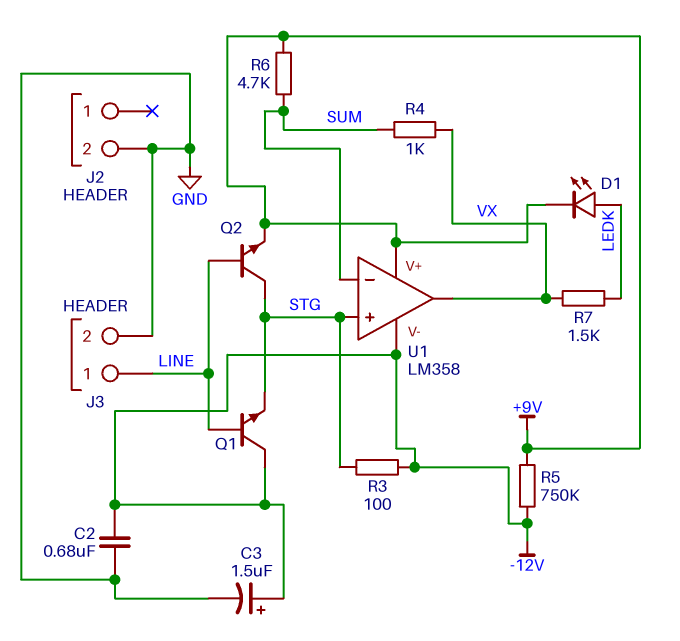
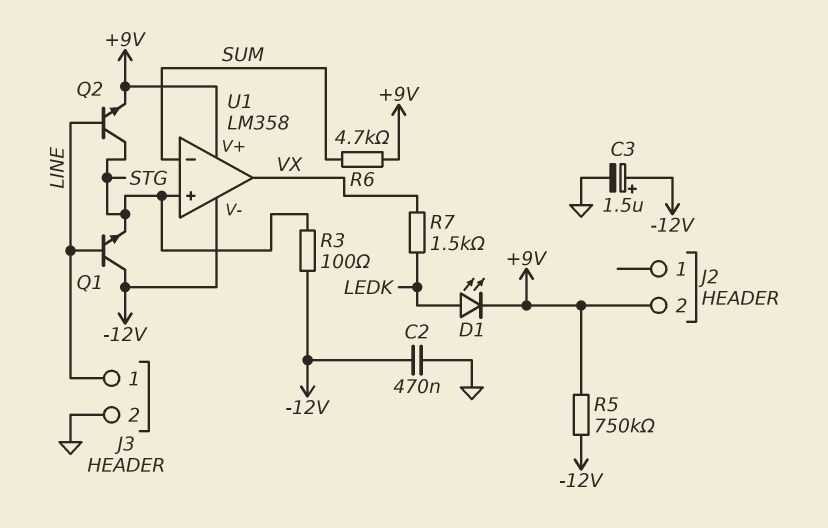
C2: 680nF (-12V, GND) -> 470nF (-12V, GND)
J2 pin 2: GND -> +9V
R4: 1k (SUM, VX) -> none

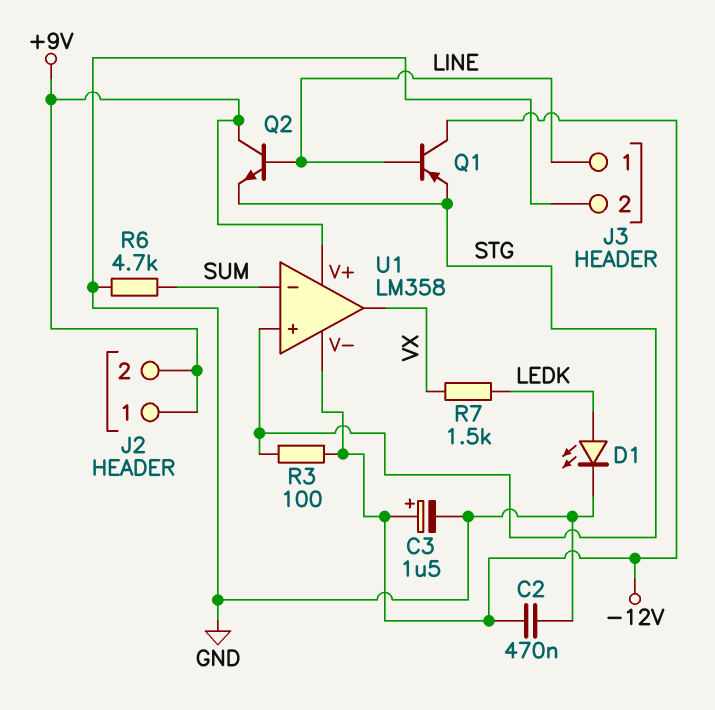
D1: LED (A LEDK, K +9V) -> LED (A LEDK, K GND)
J2 pin 1: none -> +9V
Q1: NPN (B LINE, C -12V, E STG) -> PNP (B LINE, C -12V, E STG)
Q2: NPN (B LINE, C STG, E +9V) -> NPN (B LINE, C +9V, E STG)
R5: 750k (+9V, -12V) -> none
R6: 4.7k (+9V, SUM) -> 4.7k (GND, SUM)

